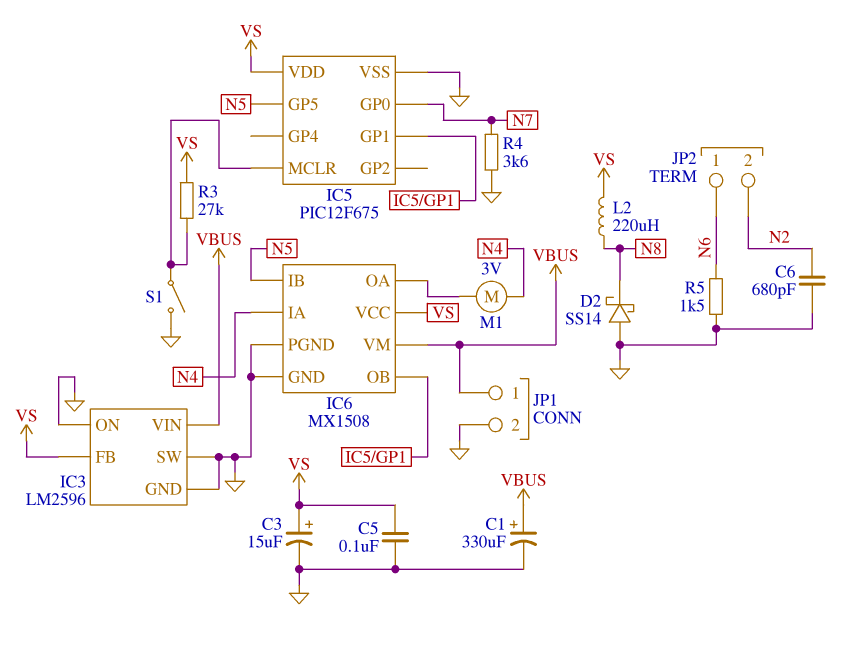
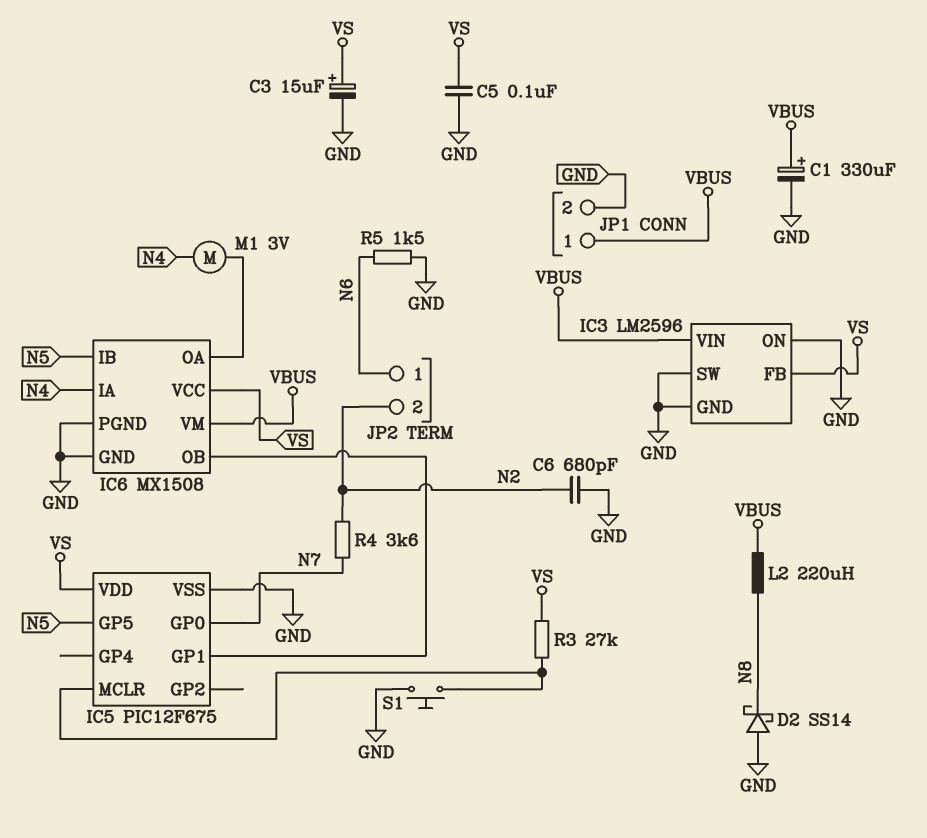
L2: 220uH (N8, VS) -> 220uH (N8, VBUS)
R4: 3.6k (GND, N7) -> 3.6k (N2, N7)
S1: switch (GND, IC5/MCLR) -> button (GND, IC5/MCLR)

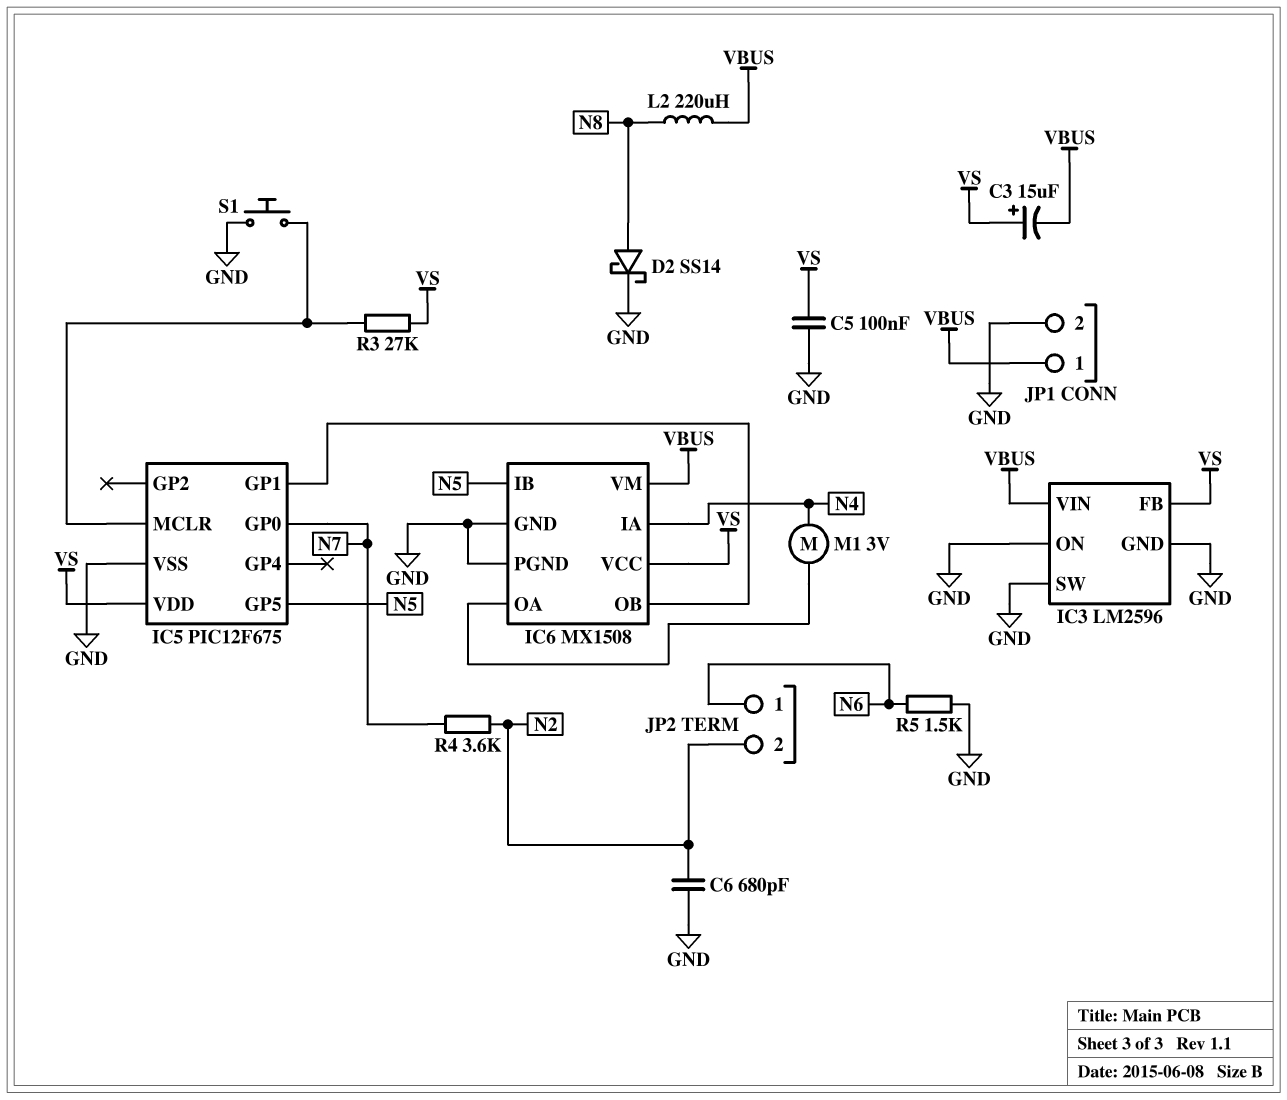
C1: 330uF (plus VBUS, minus GND) -> none
C3: 15uF (plus VS, minus GND) -> 15uF (plus VS, minus VBUS)
D2: schottky SS14 (A GND, K N8) -> schottky SS14 (A N8, K GND)

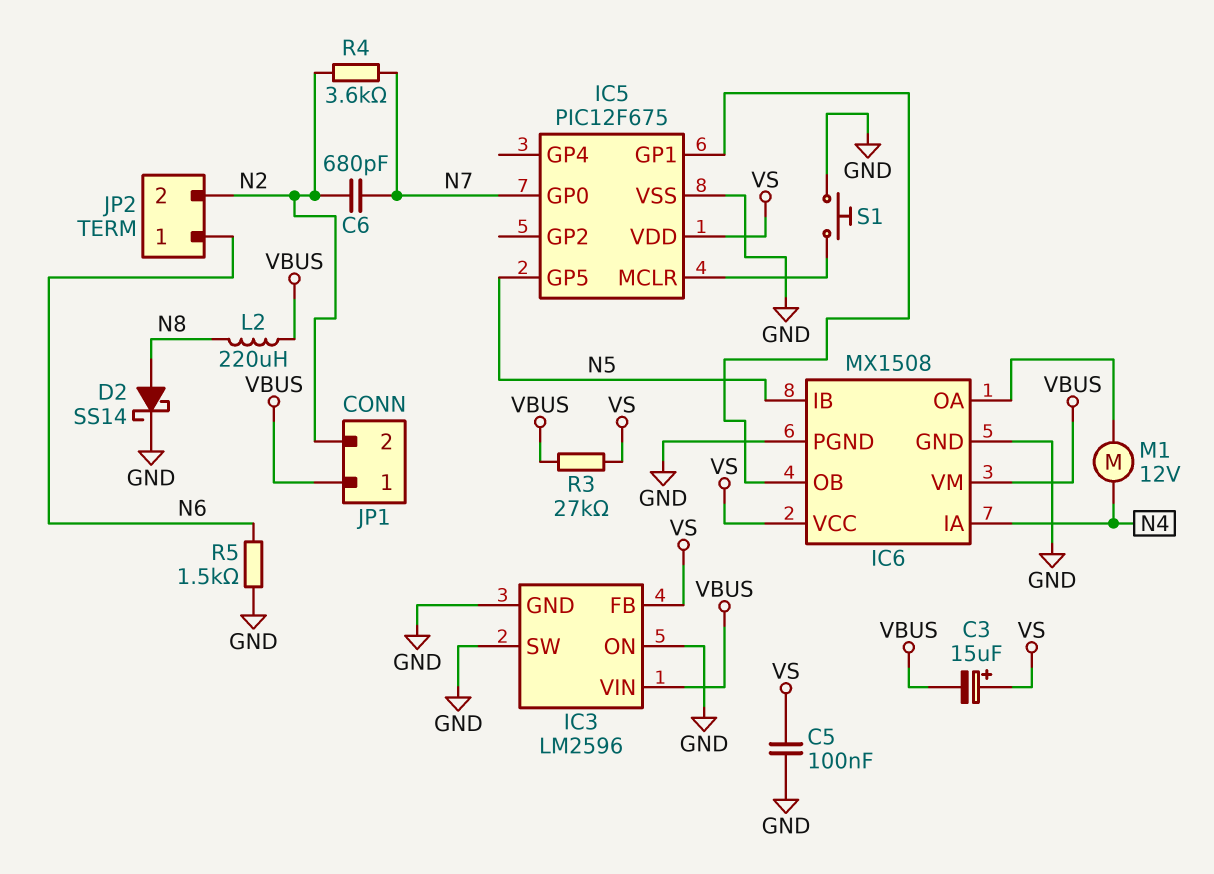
C6: 680pF (GND, N2) -> 680pF (N2, N7)
JP1 pin 2: GND -> N2
M1: motor 3V (IC6/OA, N4) -> motor 12V (IC6/OA, N4)
R3: 27k (IC5/MCLR, VS) -> 27k (VBUS, VS)

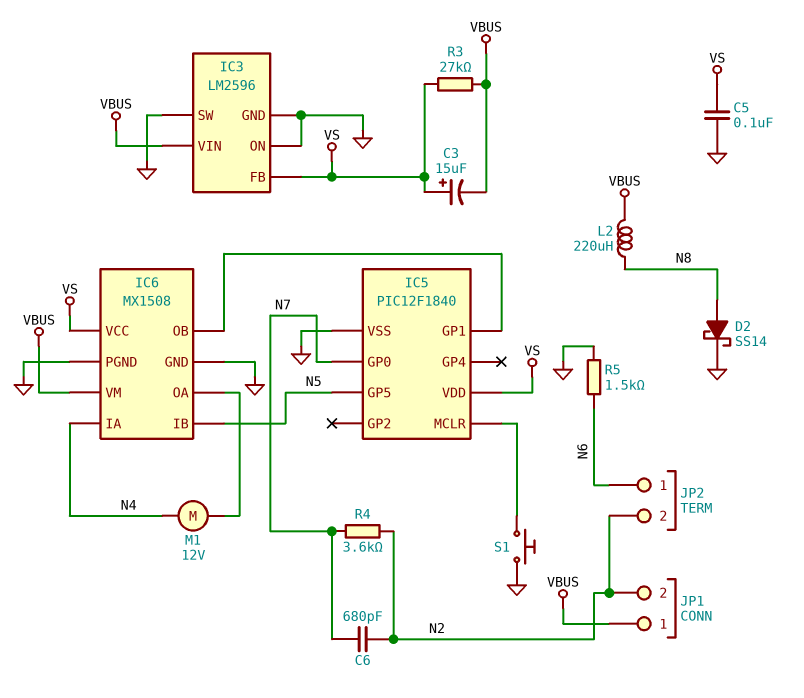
IC5: PIC12F675 -> PIC12F1840

